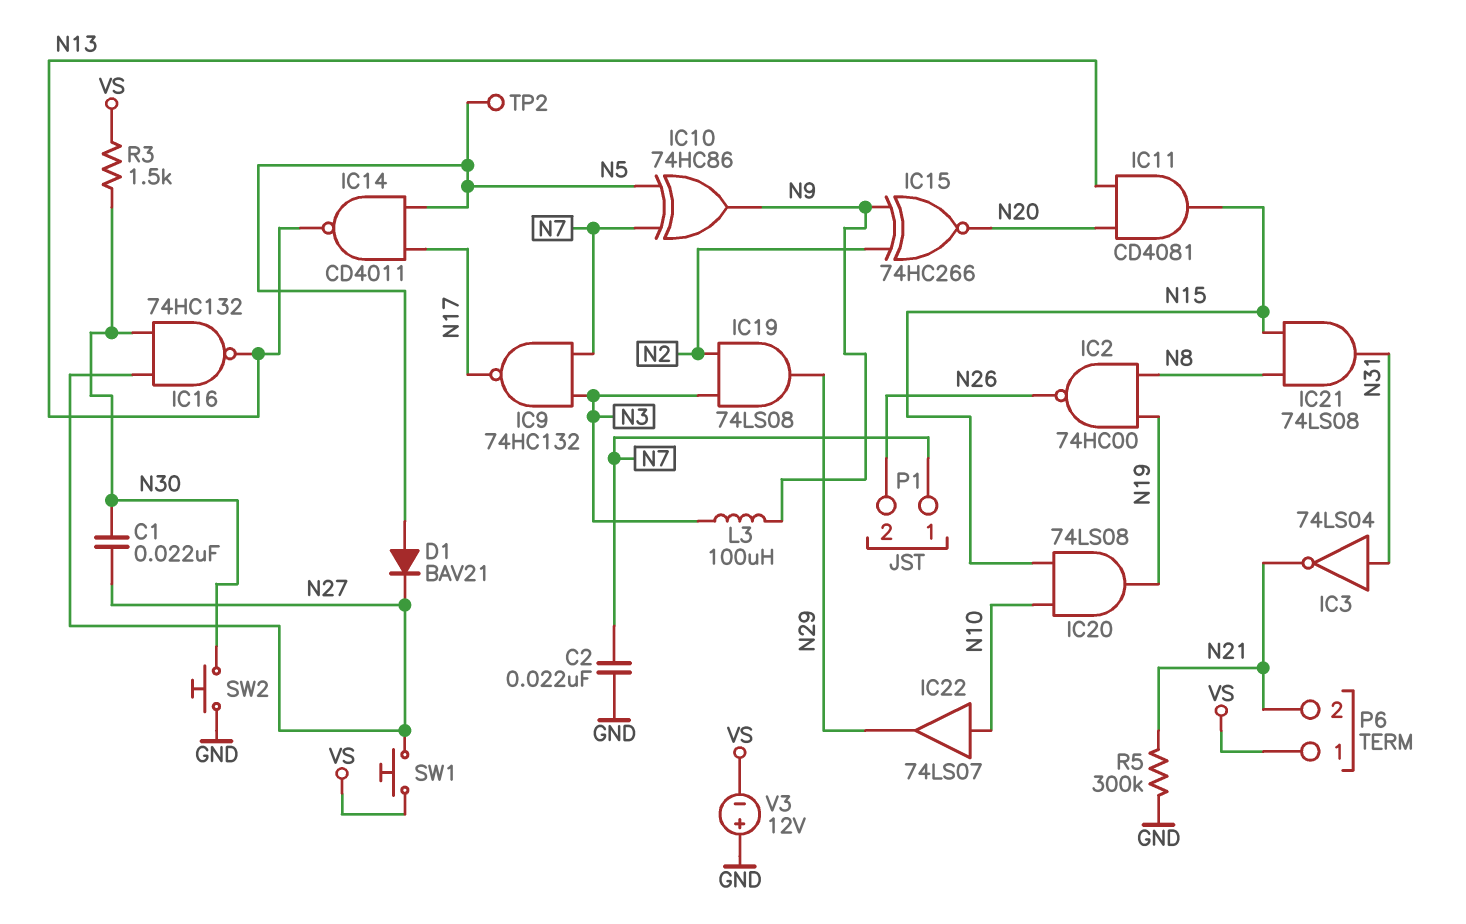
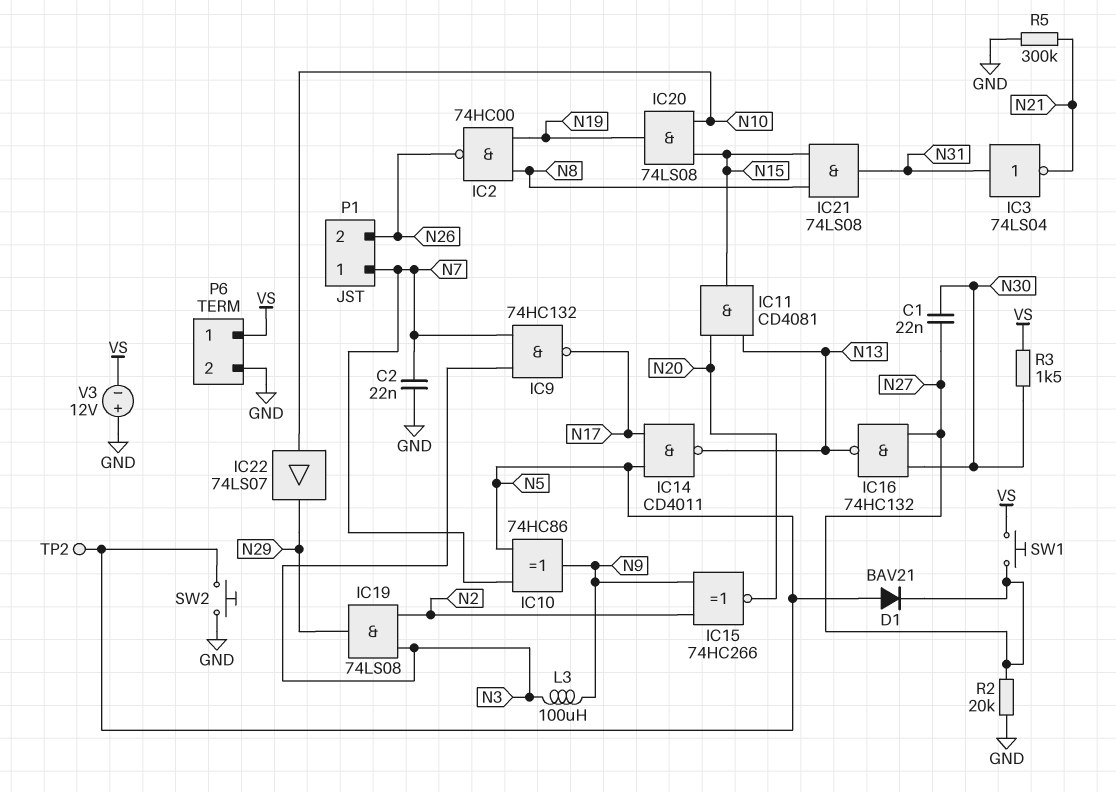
P6 pin 2: N21 -> GND
R2: none -> 20k (GND, N27)
SW2: button (GND, N30) -> button (GND, N5)

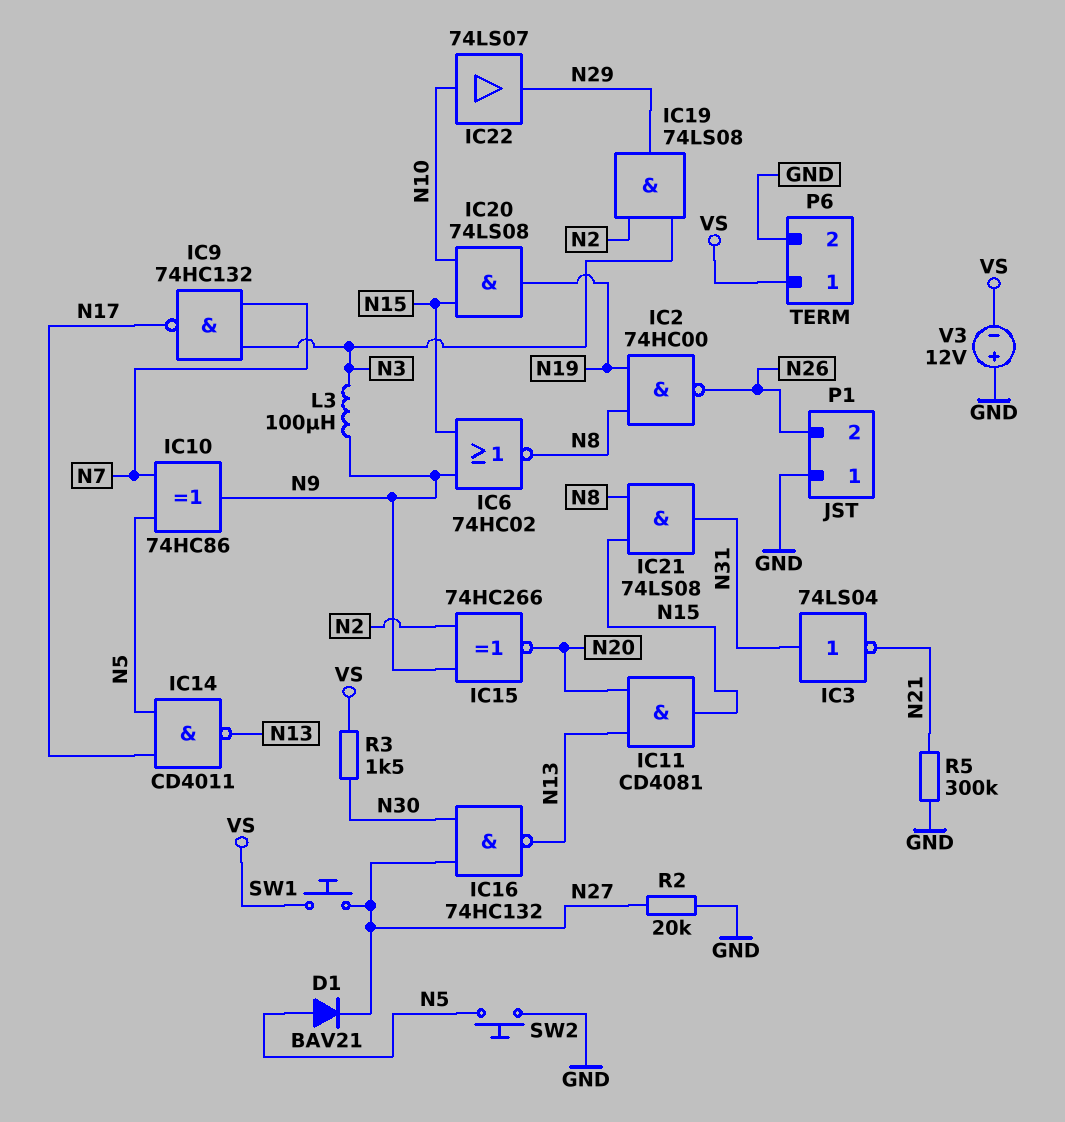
C1: 22nF (N27, N30) -> none
C2: 22nF (GND, N7) -> none
IC6: none -> NOR 74HC02 (in N9, in N15, out N8)
P1 pin 1: N7 -> GND
TP2: test point (N5) -> none

